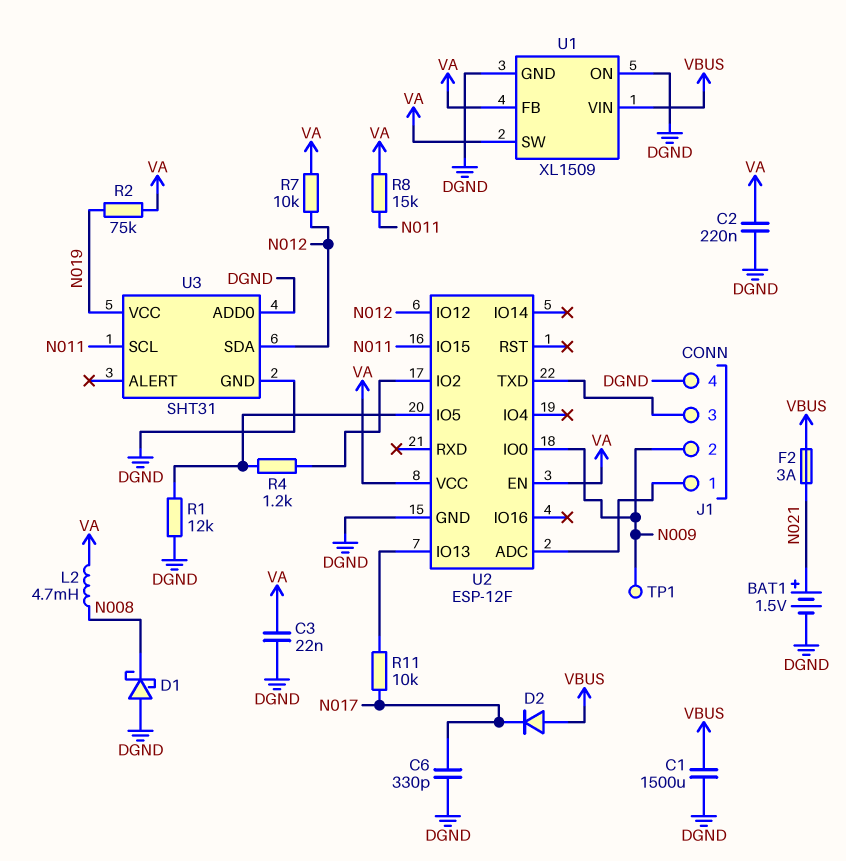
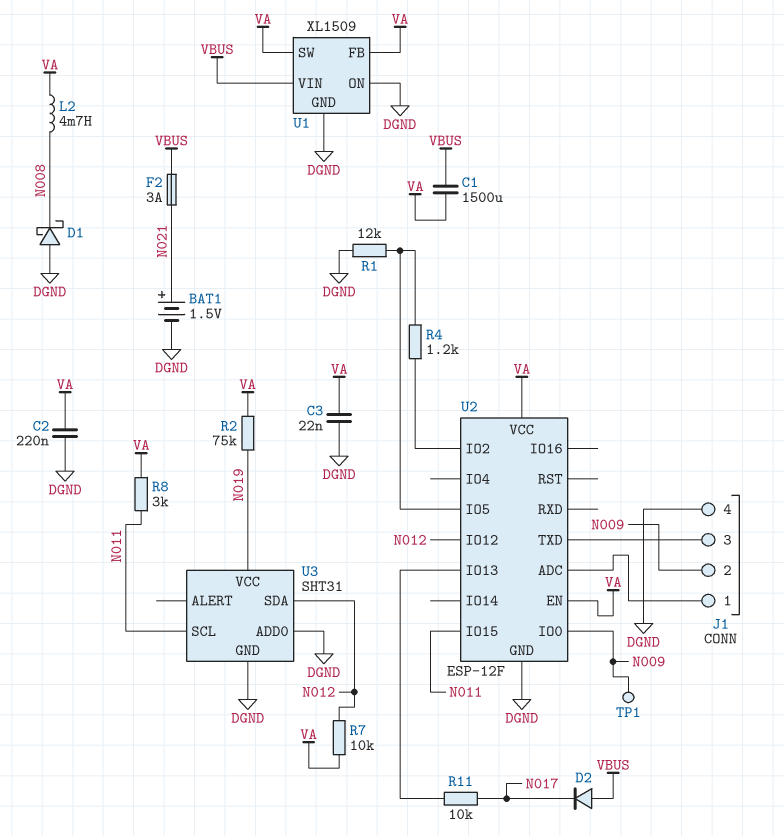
C1: 1500uF (DGND, VBUS) -> 1500uF (VA, VBUS)
C6: 330pF (DGND, N017) -> none
R8: 15k (N011, VA) -> 3k (N011, VA)

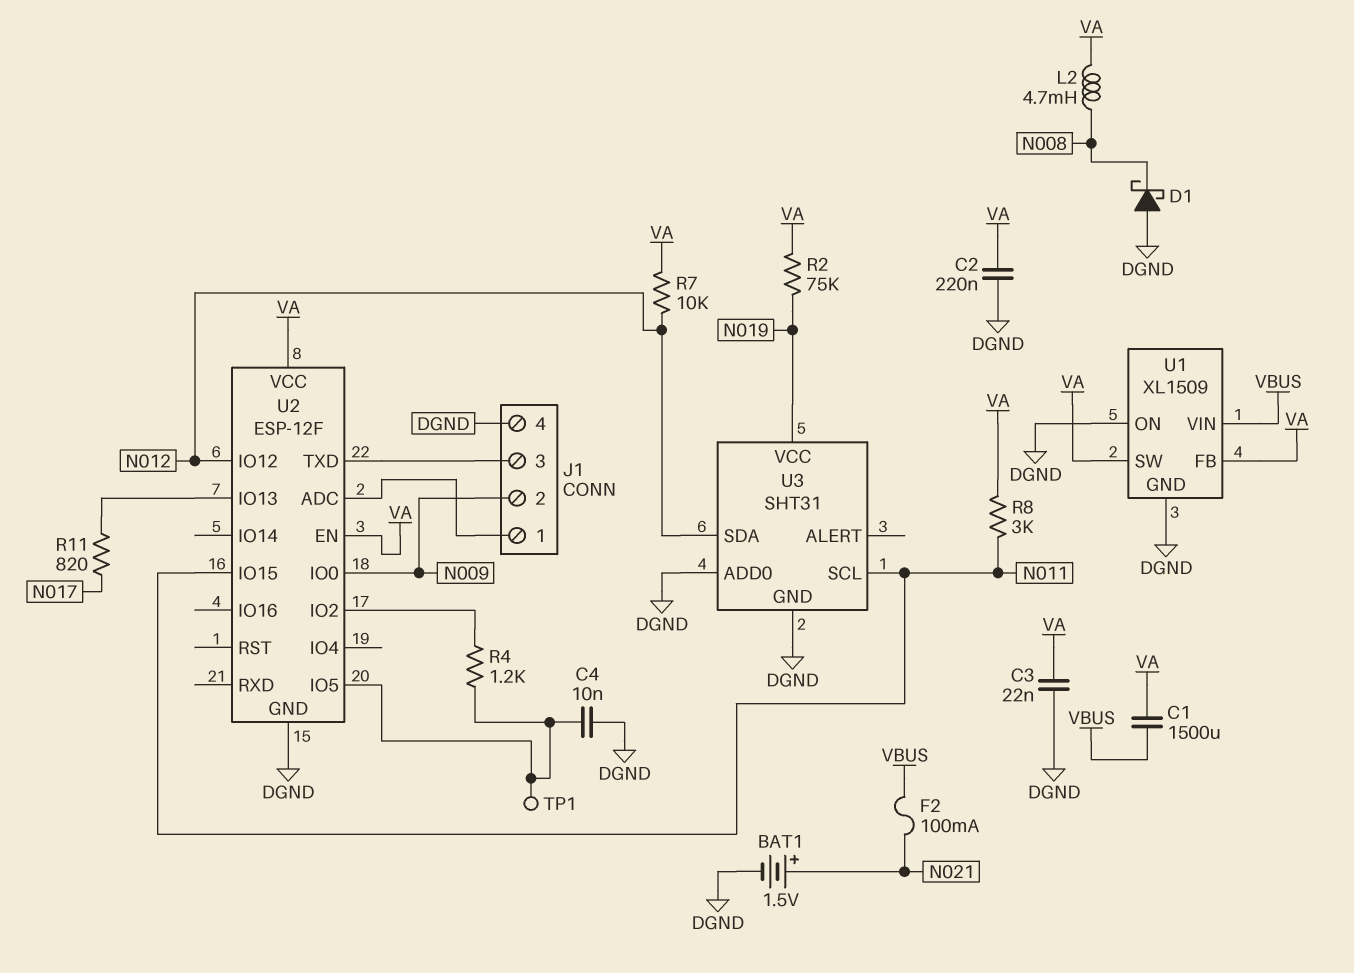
C4: none -> 10nF (DGND, U2/IO5)
D2: diode (A VBUS, K N017) -> none
F2: 3A (N021, VBUS) -> 100mA (N021, VBUS)
R1: 12k (DGND, U2/IO5) -> none
R11: 10k (N017, U2/IO13) -> 820 (N017, U2/IO13)
TP1: test point (N009) -> test point (U2/IO5)

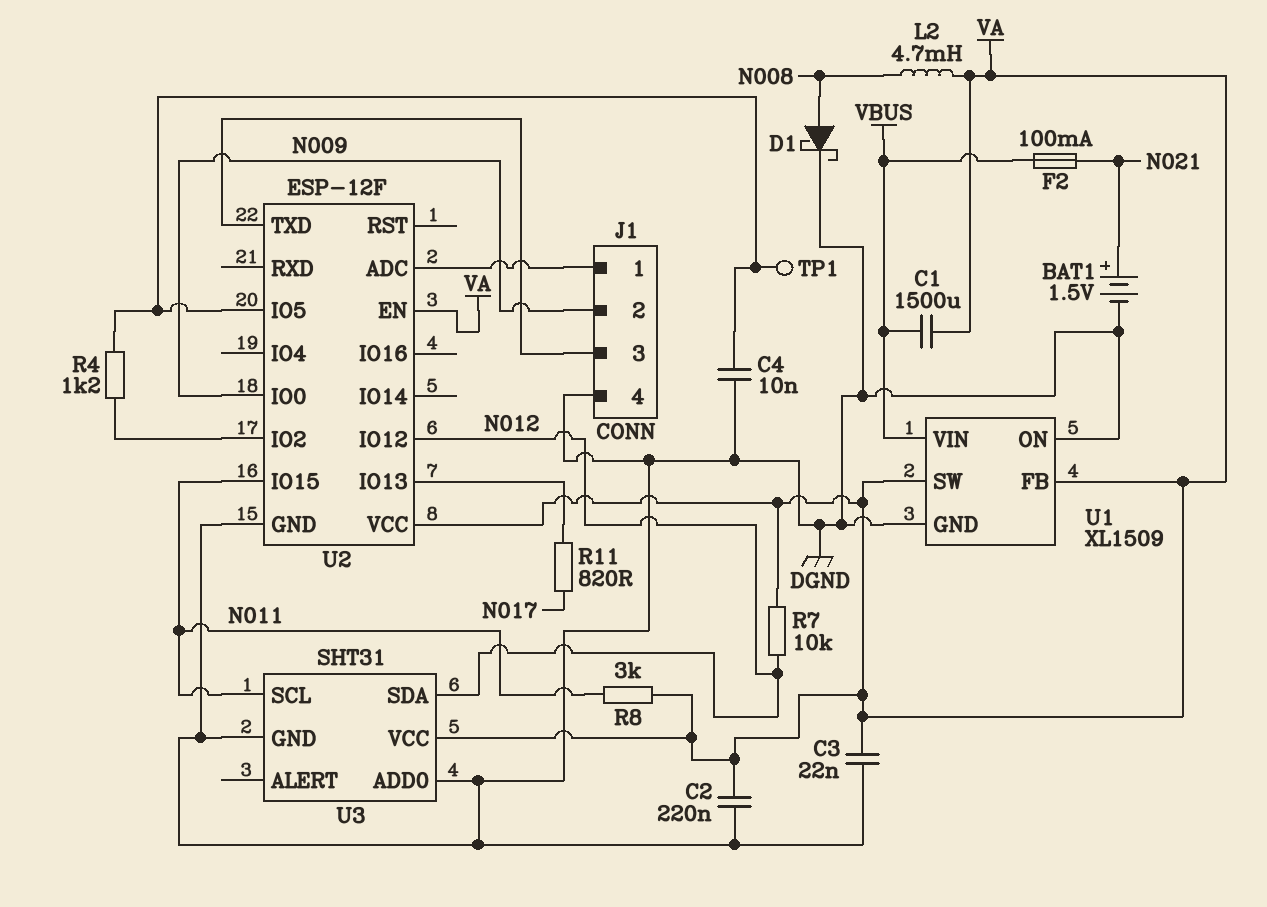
D1: schottky (A DGND, K N008) -> schottky (A N008, K DGND)
R2: 75k (N019, VA) -> none
U3 pin VCC: N019 -> VA

